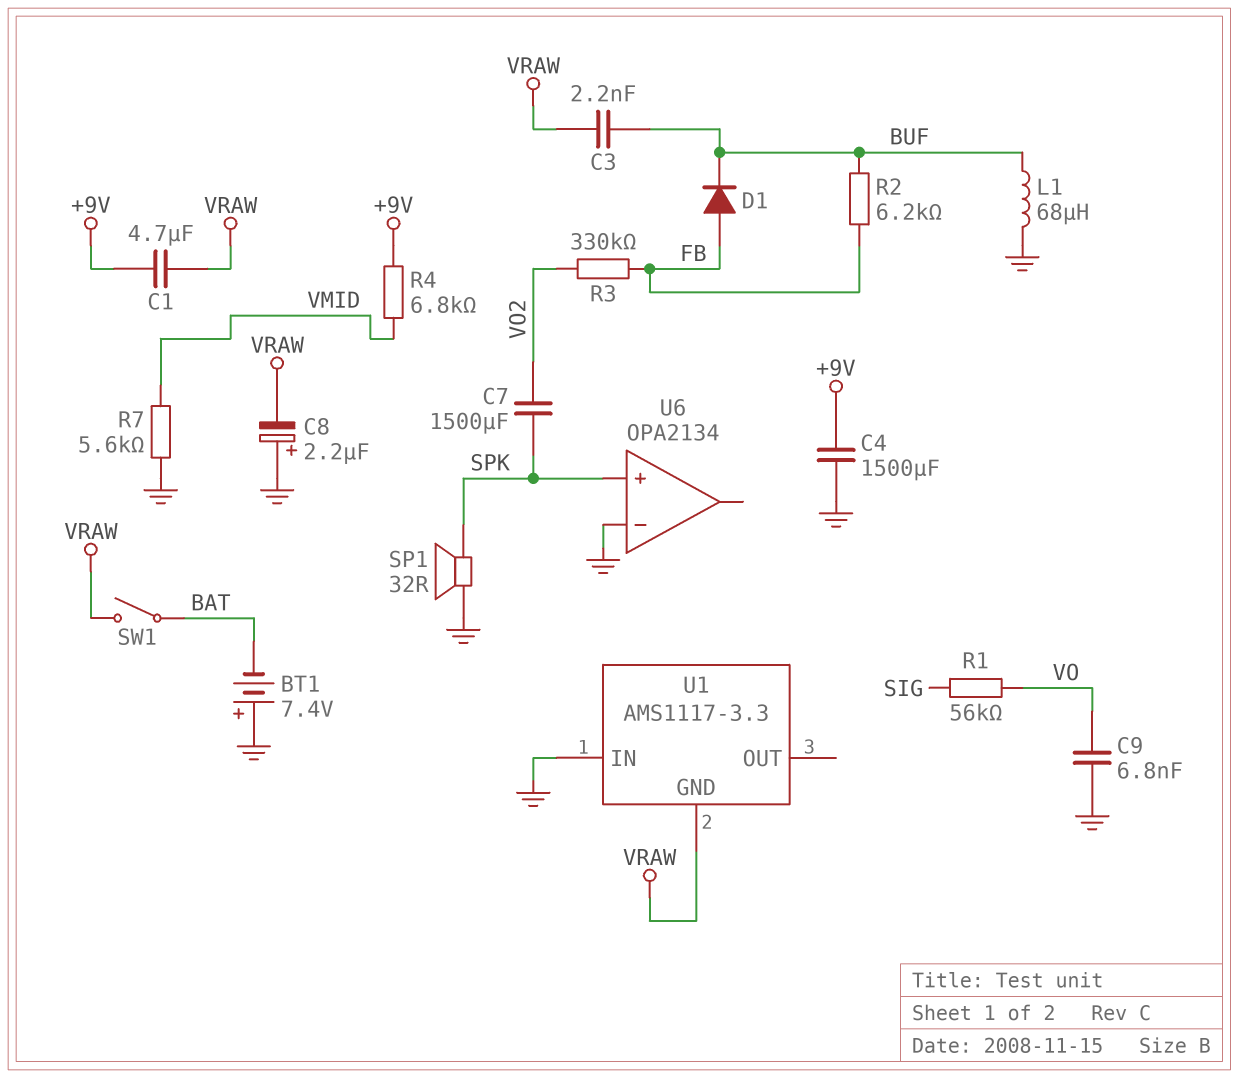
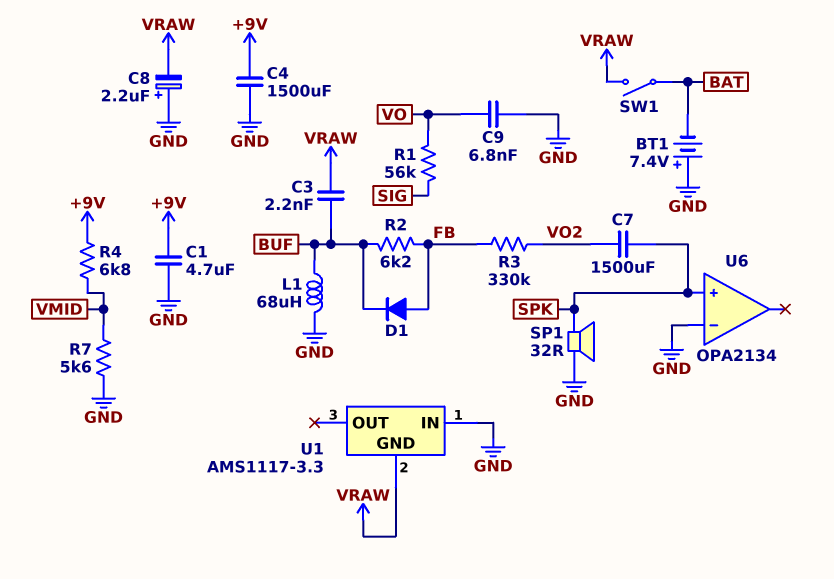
C1: 4.7uF (+9V, VRAW) -> 4.7uF (+9V, GND)

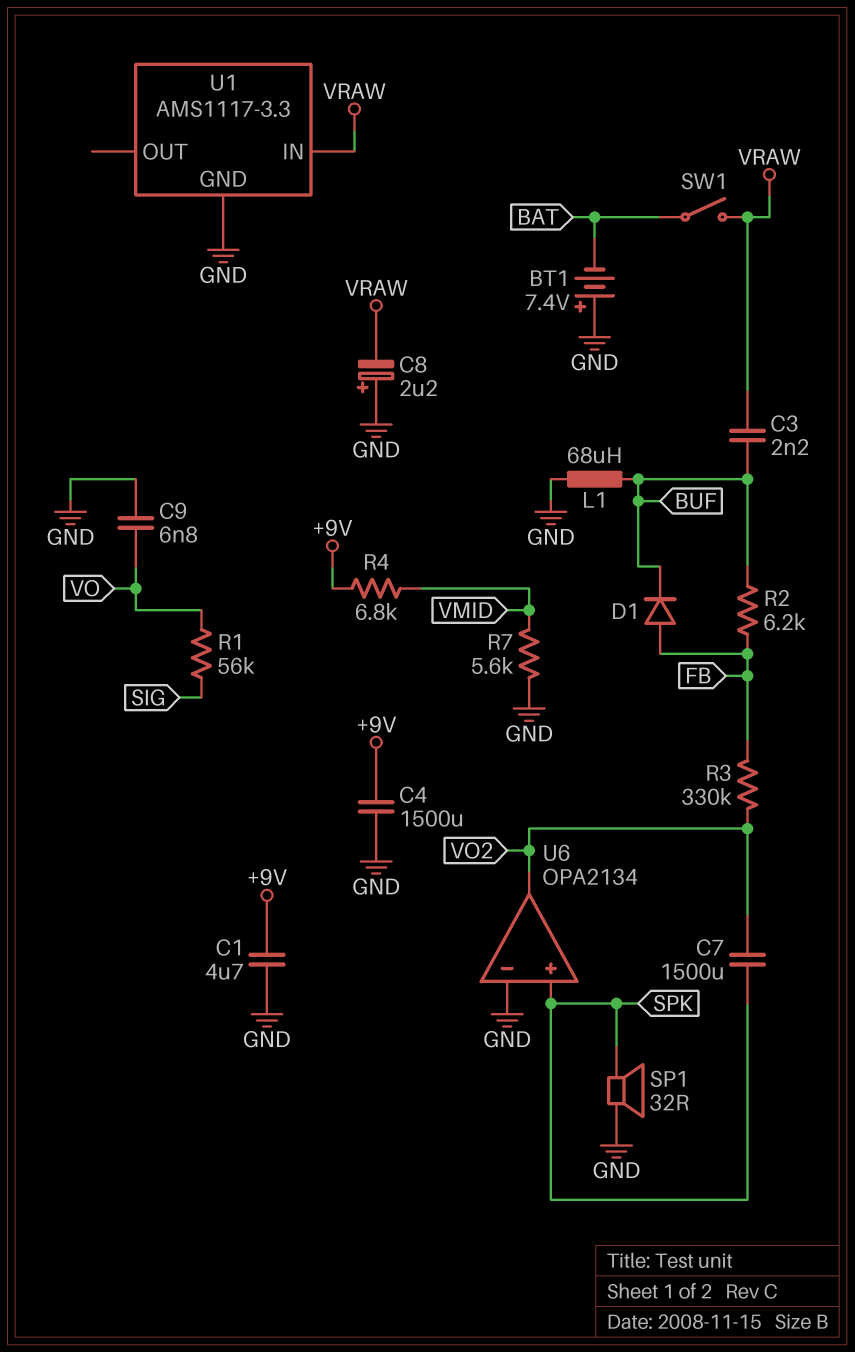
U1 pin GND: VRAW -> GND
U1 pin IN: GND -> VRAW
U6 pin out: none -> VO2

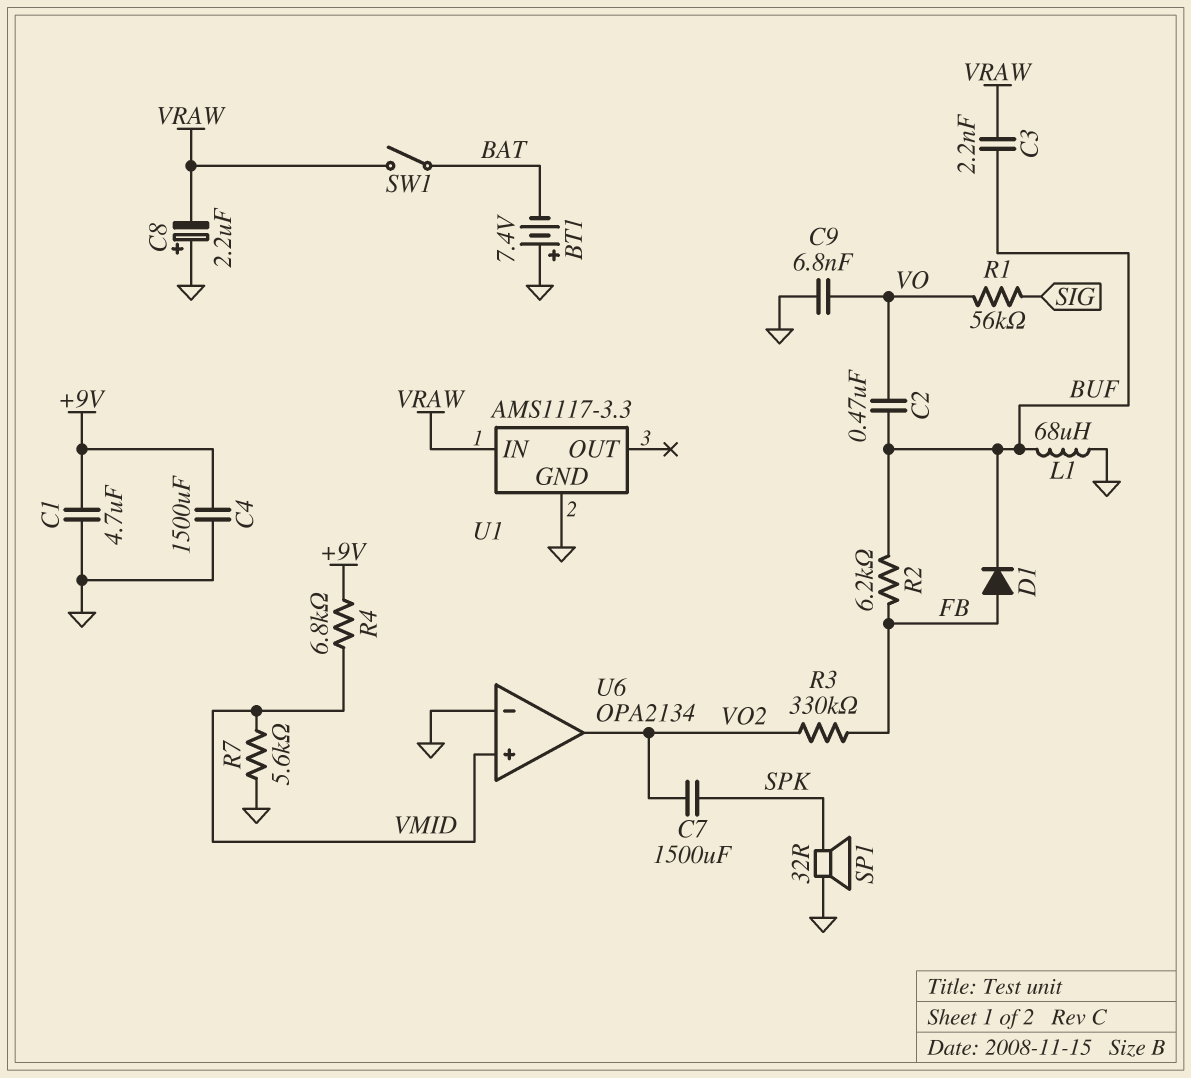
C2: none -> 470nF (BUF, VO)
U6 pin in+: SPK -> VMID

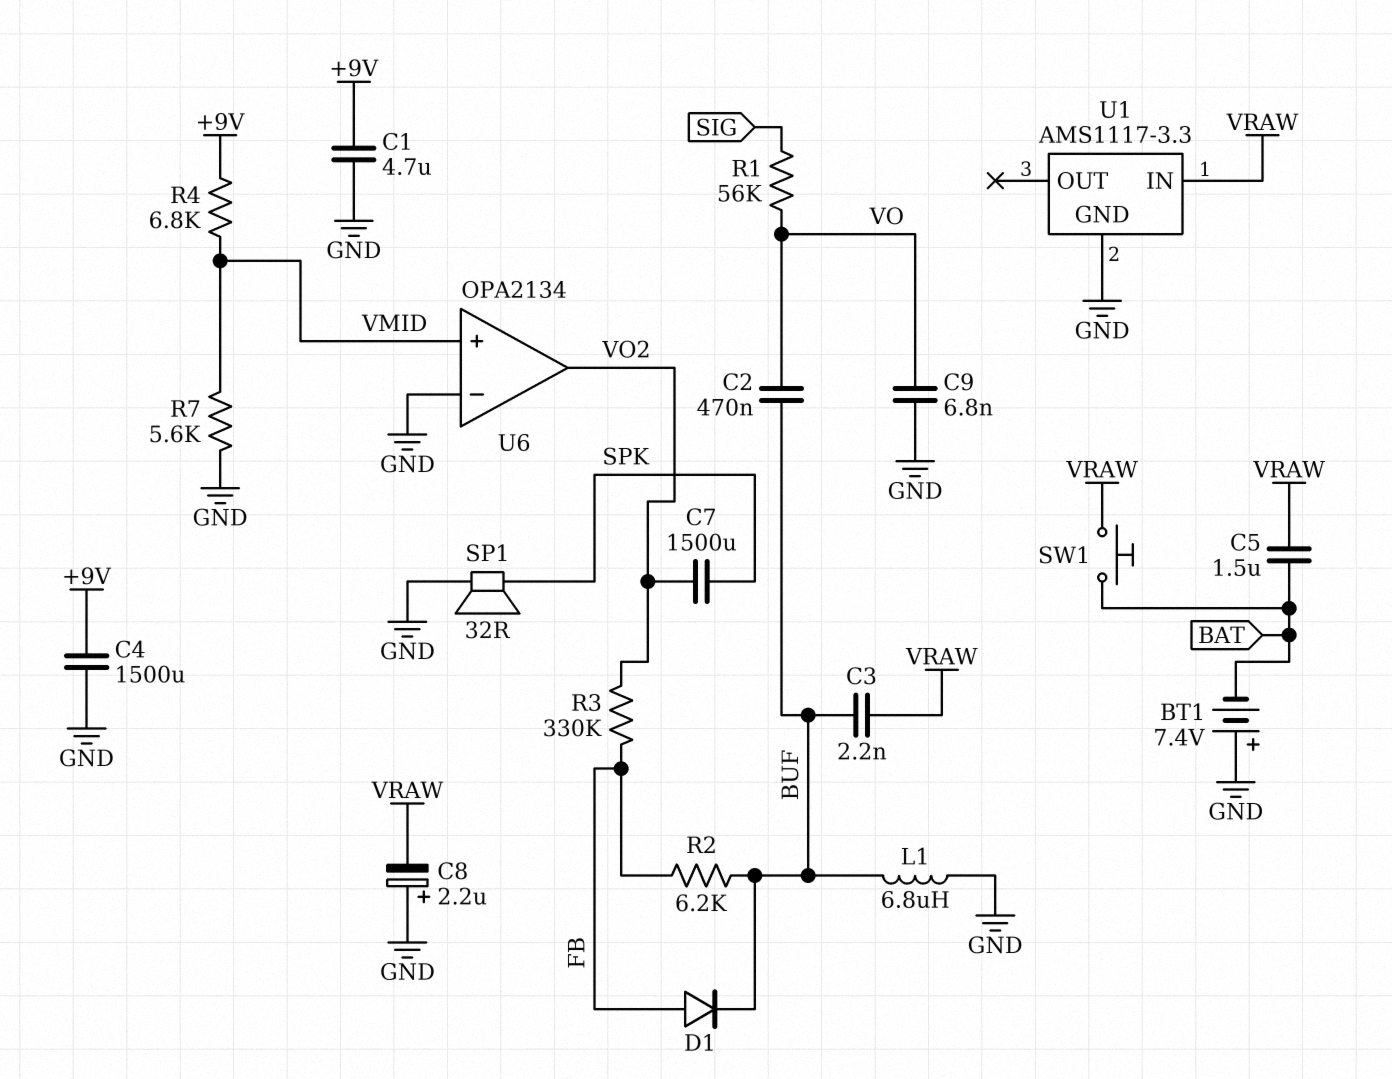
C5: none -> 1.5uF (BAT, VRAW)
L1: 68uH (BUF, GND) -> 6.8uH (BUF, GND)
SW1: switch (BAT, VRAW) -> button (BAT, VRAW)

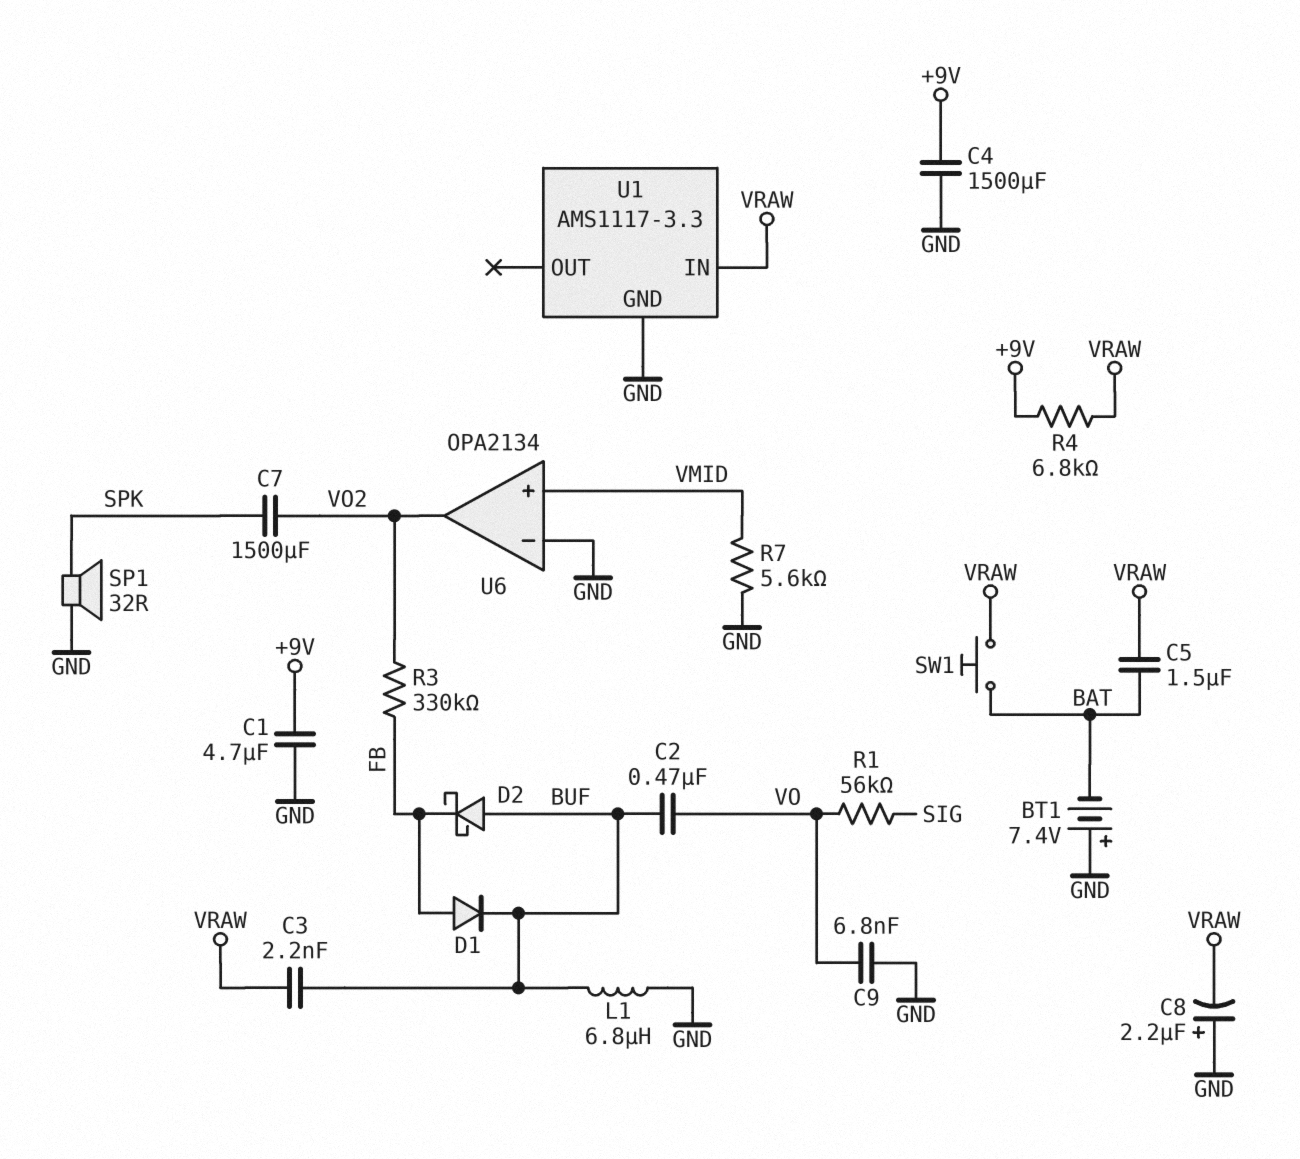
D2: none -> schottky (A BUF, K FB)
R2: 6.2k (BUF, FB) -> none
R4: 6.8k (+9V, VMID) -> 6.8k (+9V, VRAW)

